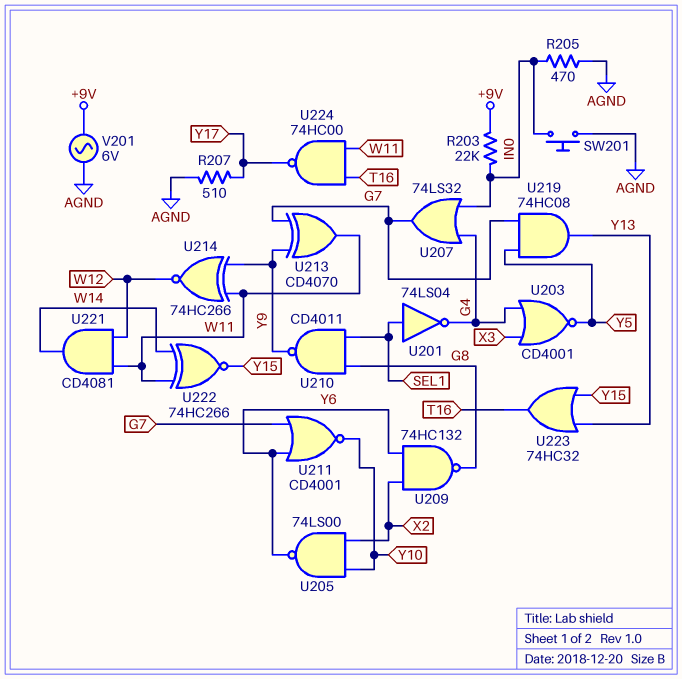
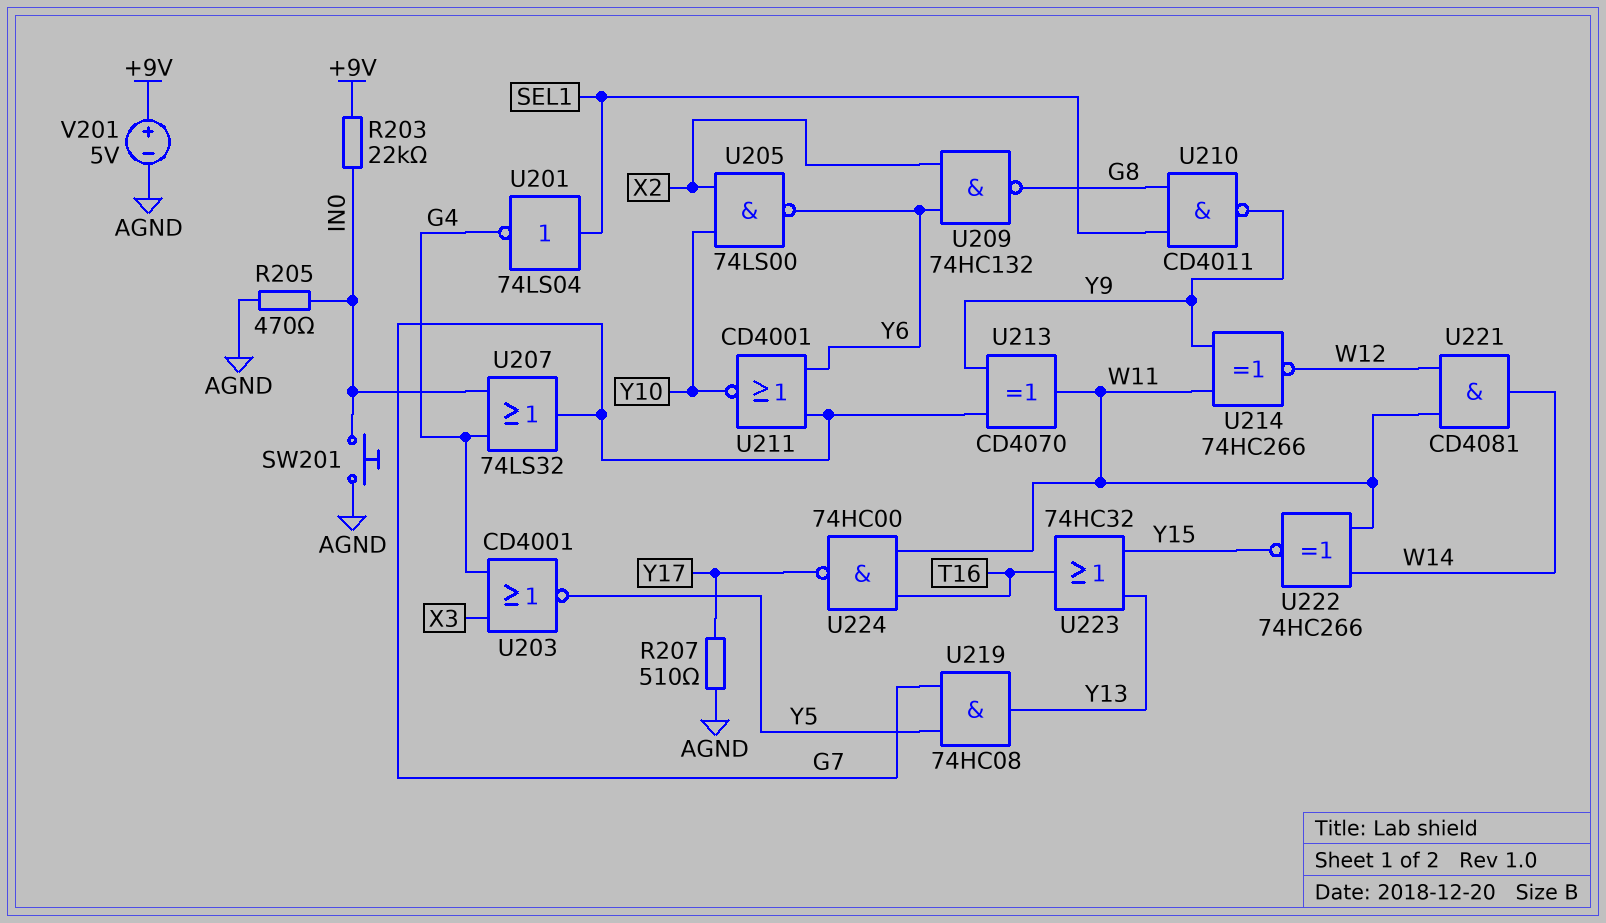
V201: AC 6V (+9V, AGND) -> 5V (plus +9V, minus AGND)

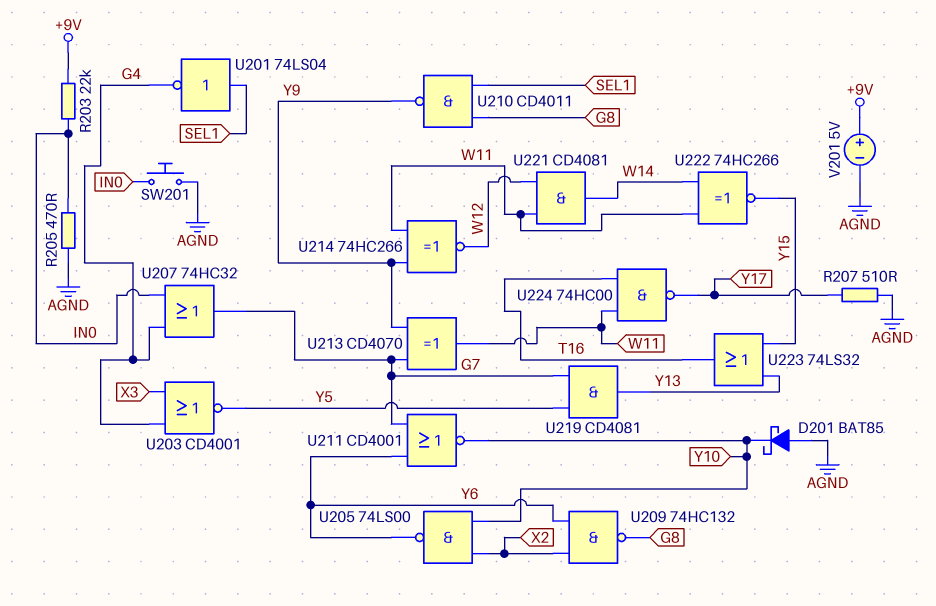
D201: none -> schottky BAT85 (A AGND, K Y10)
U207: OR 74LS32 (in G4, in IN0, out G7) -> OR 74HC32 (in G4, in IN0, out G7)
U219: AND 74HC08 (in G7, in Y5, out Y13) -> AND CD4081 (in G7, in Y5, out Y13)
U223: OR 74HC32 (in Y13, in Y15, out T16) -> OR 74LS32 (in Y13, in Y15, out T16)

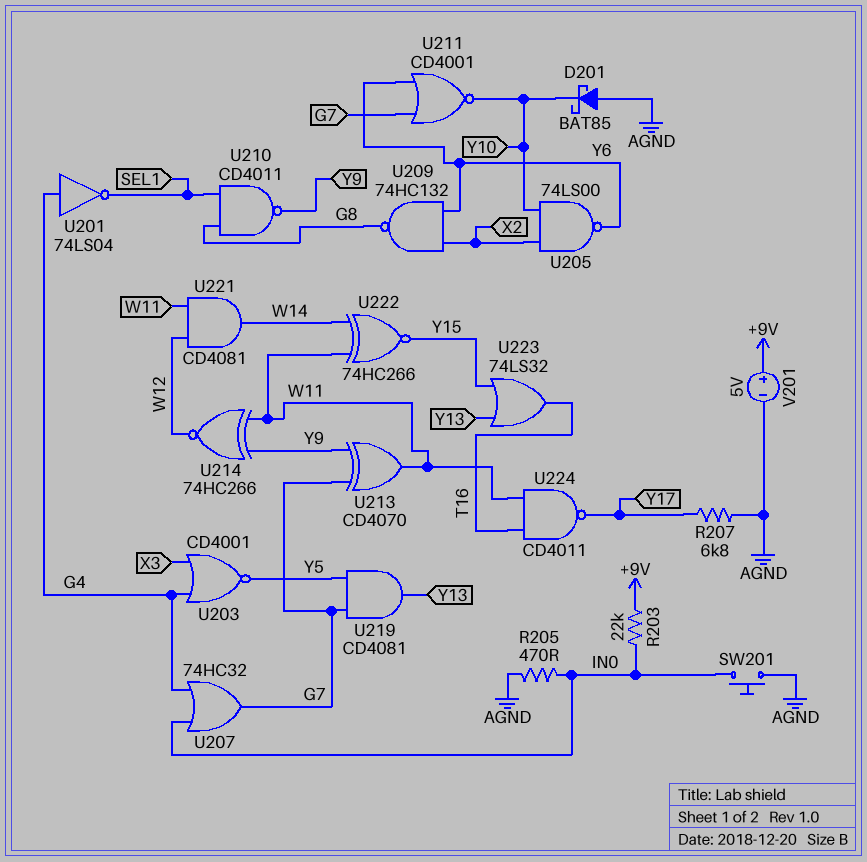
R207: 510 (AGND, Y17) -> 6.8k (AGND, Y17)
U201: NOT 74LS04 (in SEL1, out G4) -> NOT 74LS04 (in G4, out SEL1)
U224: NAND 74HC00 (in T16, in W11, out Y17) -> NAND CD4011 (in T16, in W11, out Y17)

